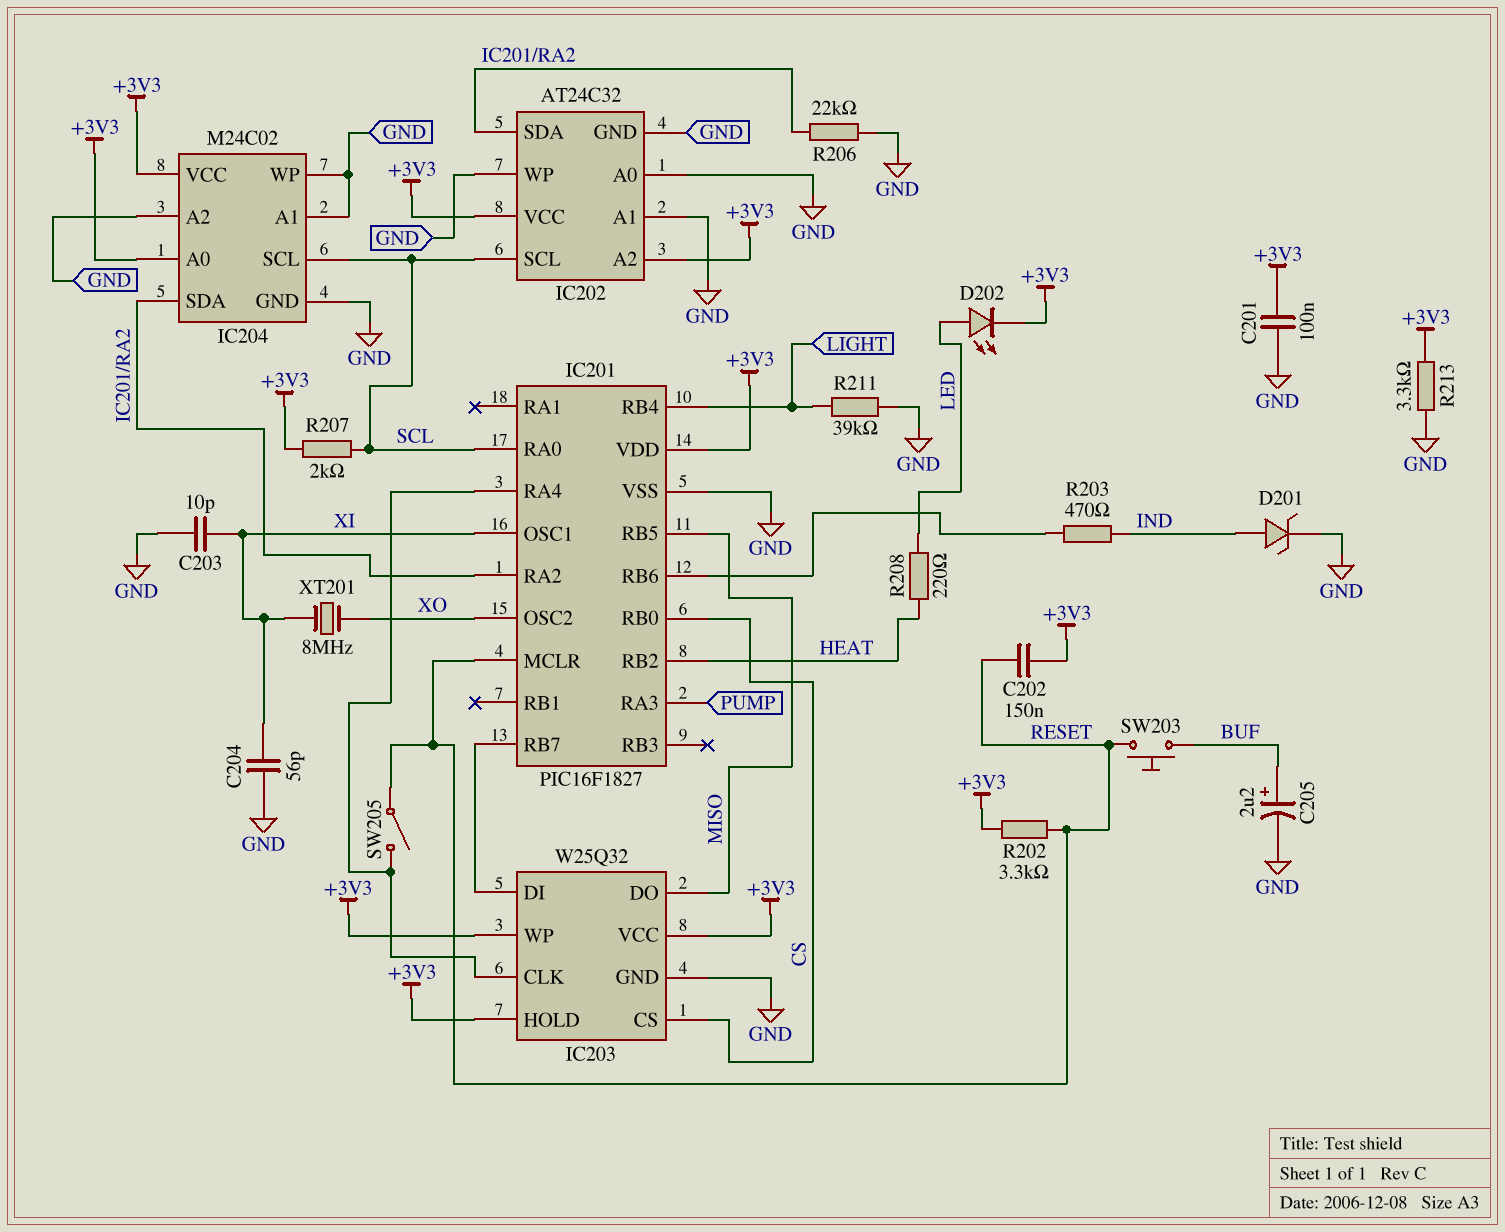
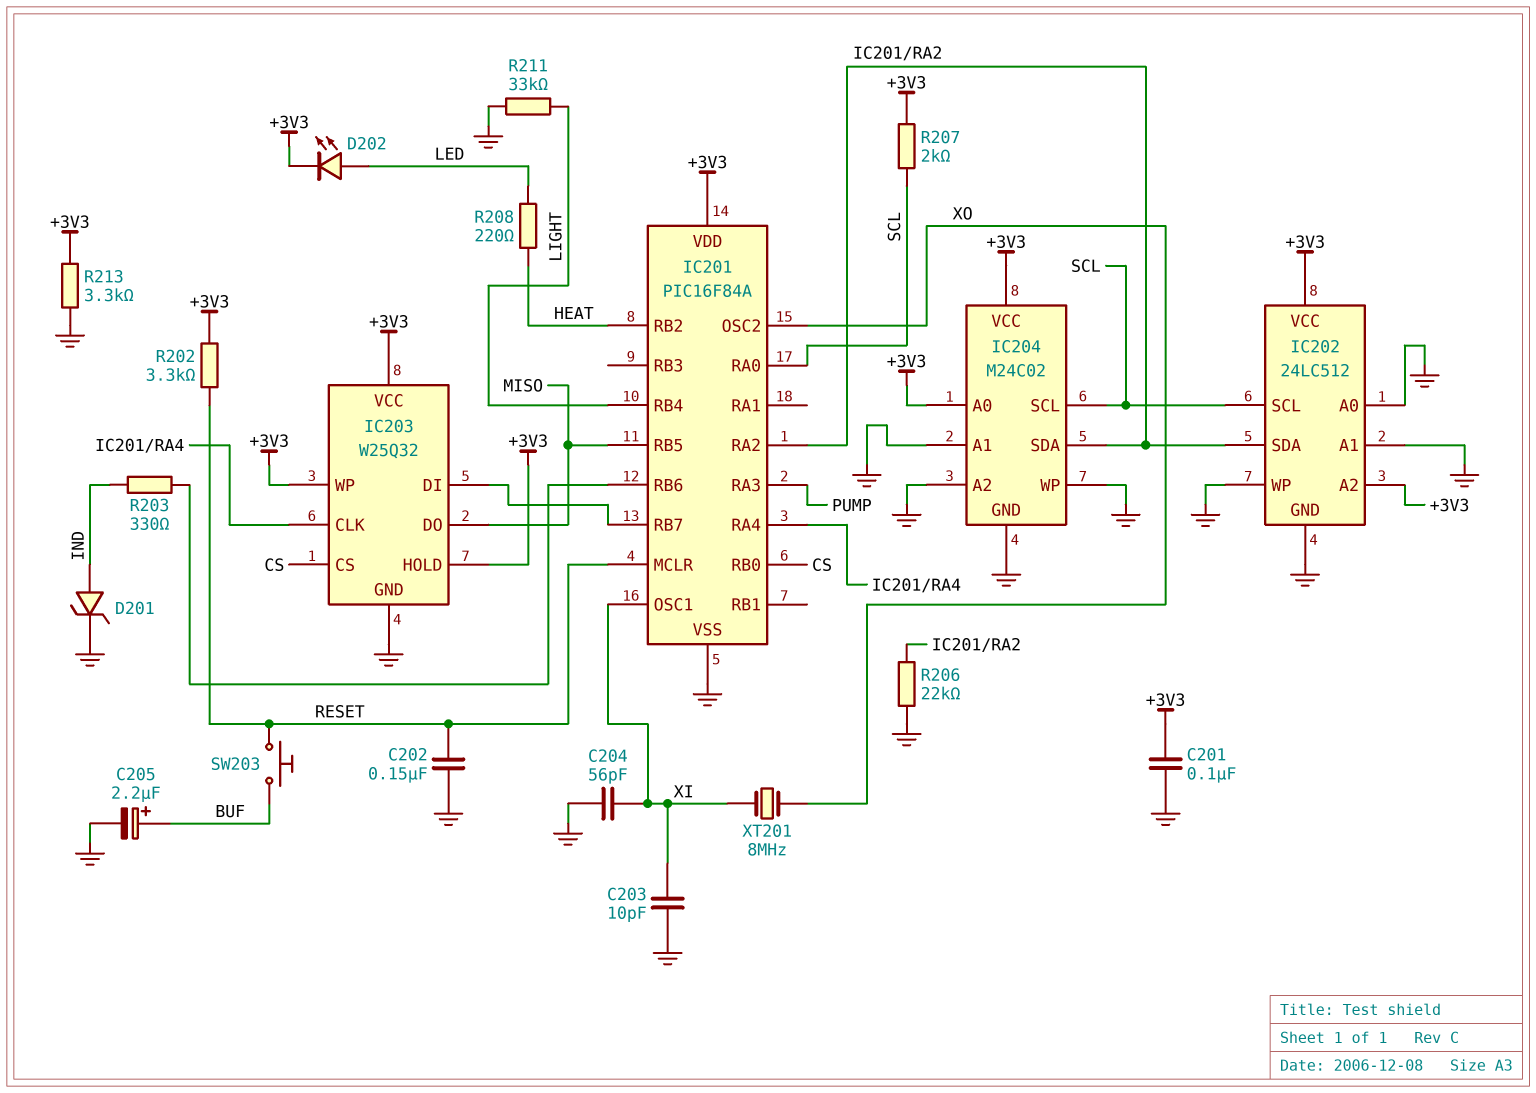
C202: 150nF (+3V3, RESET) -> 150nF (GND, RESET)
IC201: PIC16F1827 -> PIC16F84A
IC202: AT24C32 -> 24LC512
R203: 470 (IC201/RB6, IND) -> 330 (IC201/RB6, IND)
R211: 39k (GND, LIGHT) -> 33k (GND, LIGHT)
SW205: switch (IC201/RA4, RESET) -> none

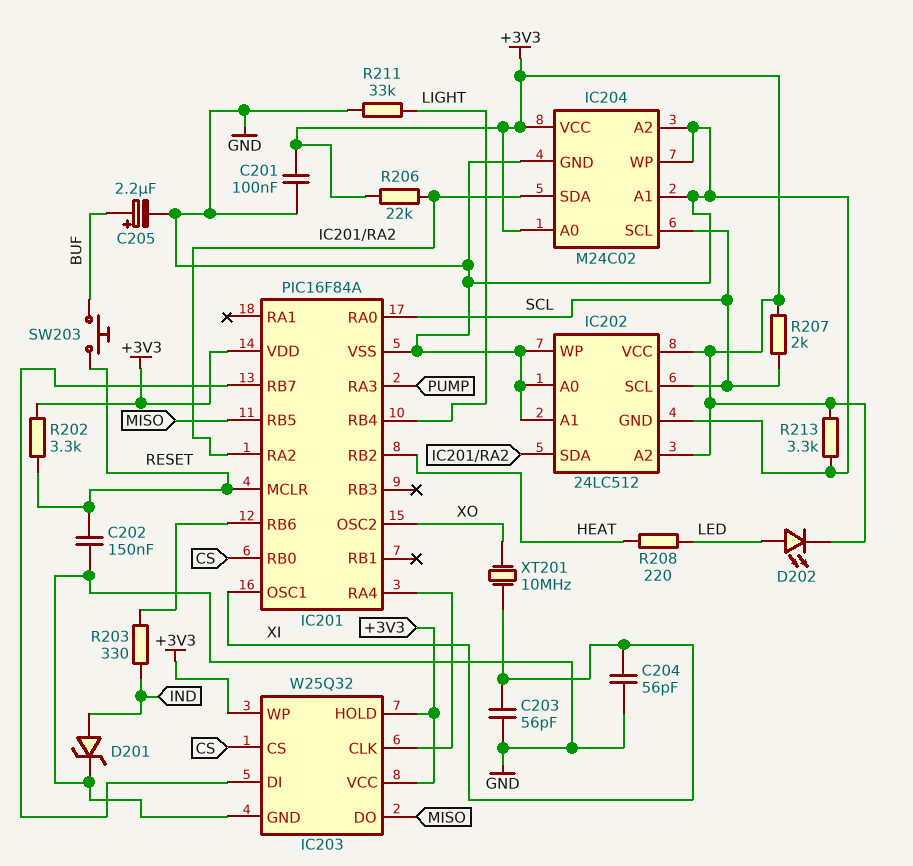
C203: 10pF (GND, XI) -> 56pF (GND, XI)
R206: 22k (GND, IC201/RA2) -> 22k (+3V3, IC201/RA2)
XT201: 8MHz (XI, XO) -> 10MHz (XI, XO)

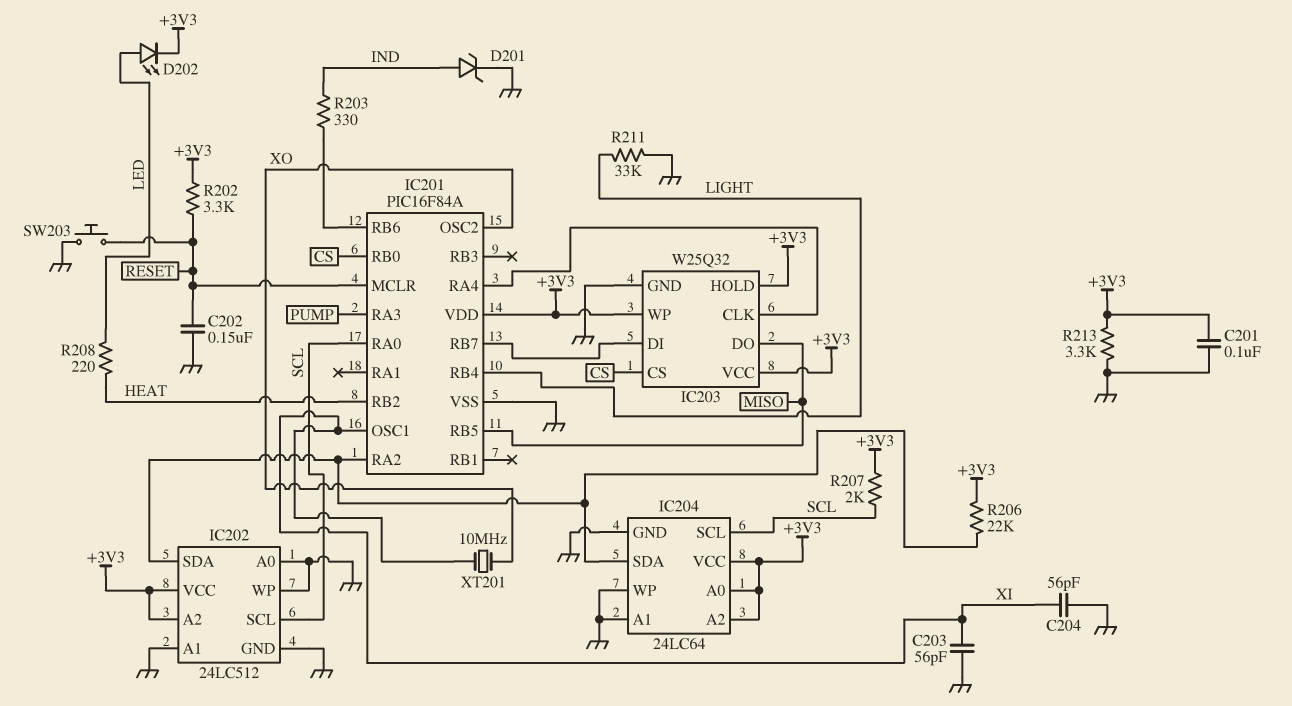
C205: 2.2uF (plus BUF, minus GND) -> none
IC204: M24C02 -> 24LC64
IC204 pin A2: GND -> +3V3
SW203: button (BUF, RESET) -> button (GND, RESET)

